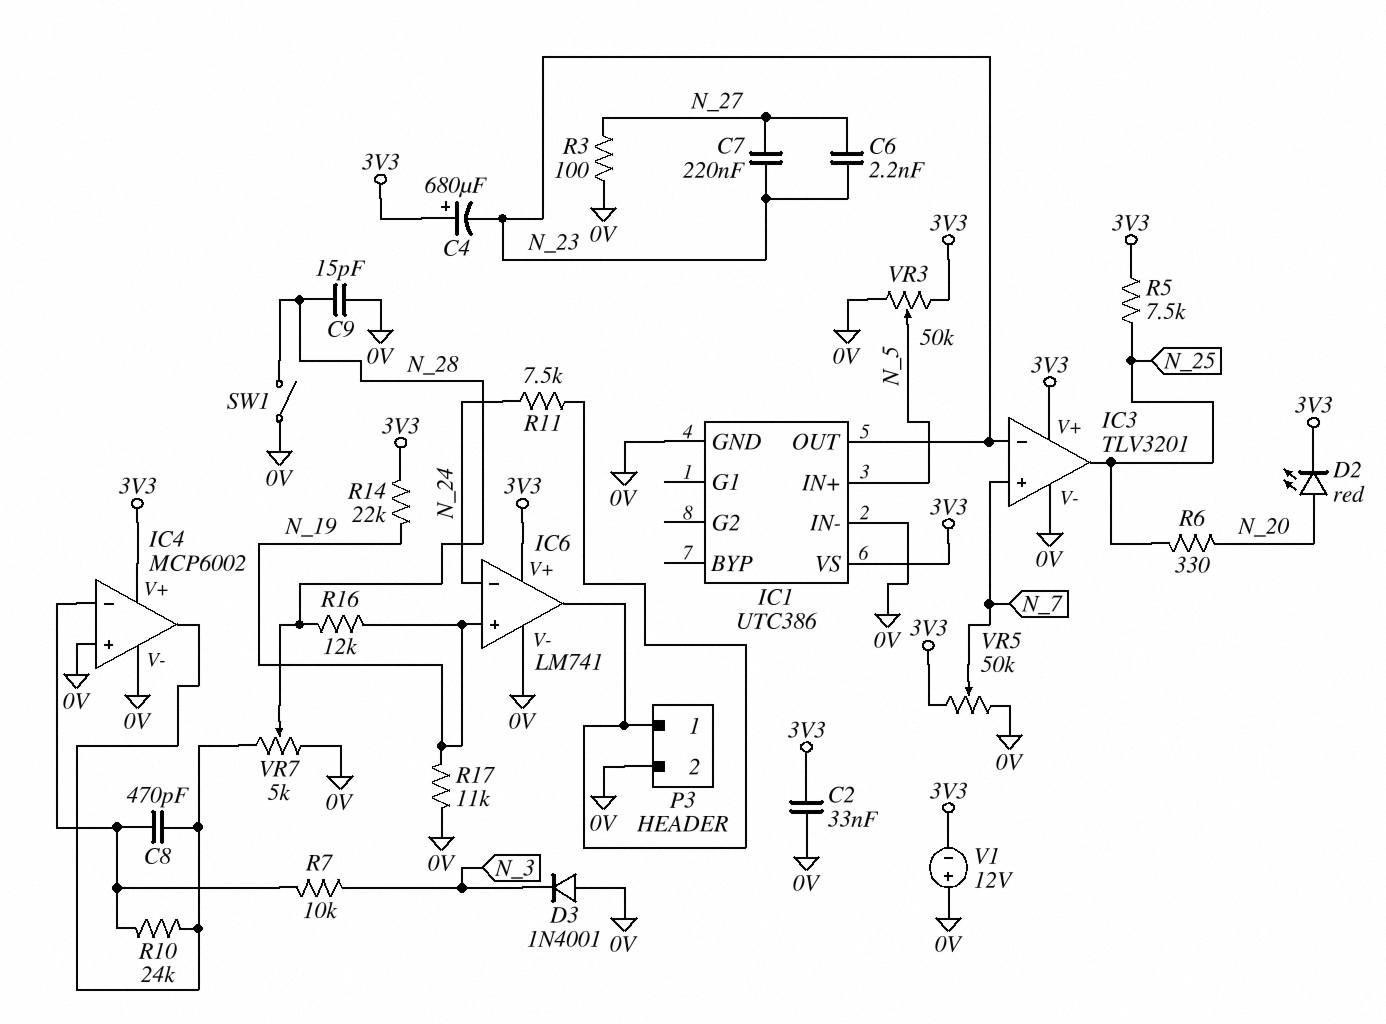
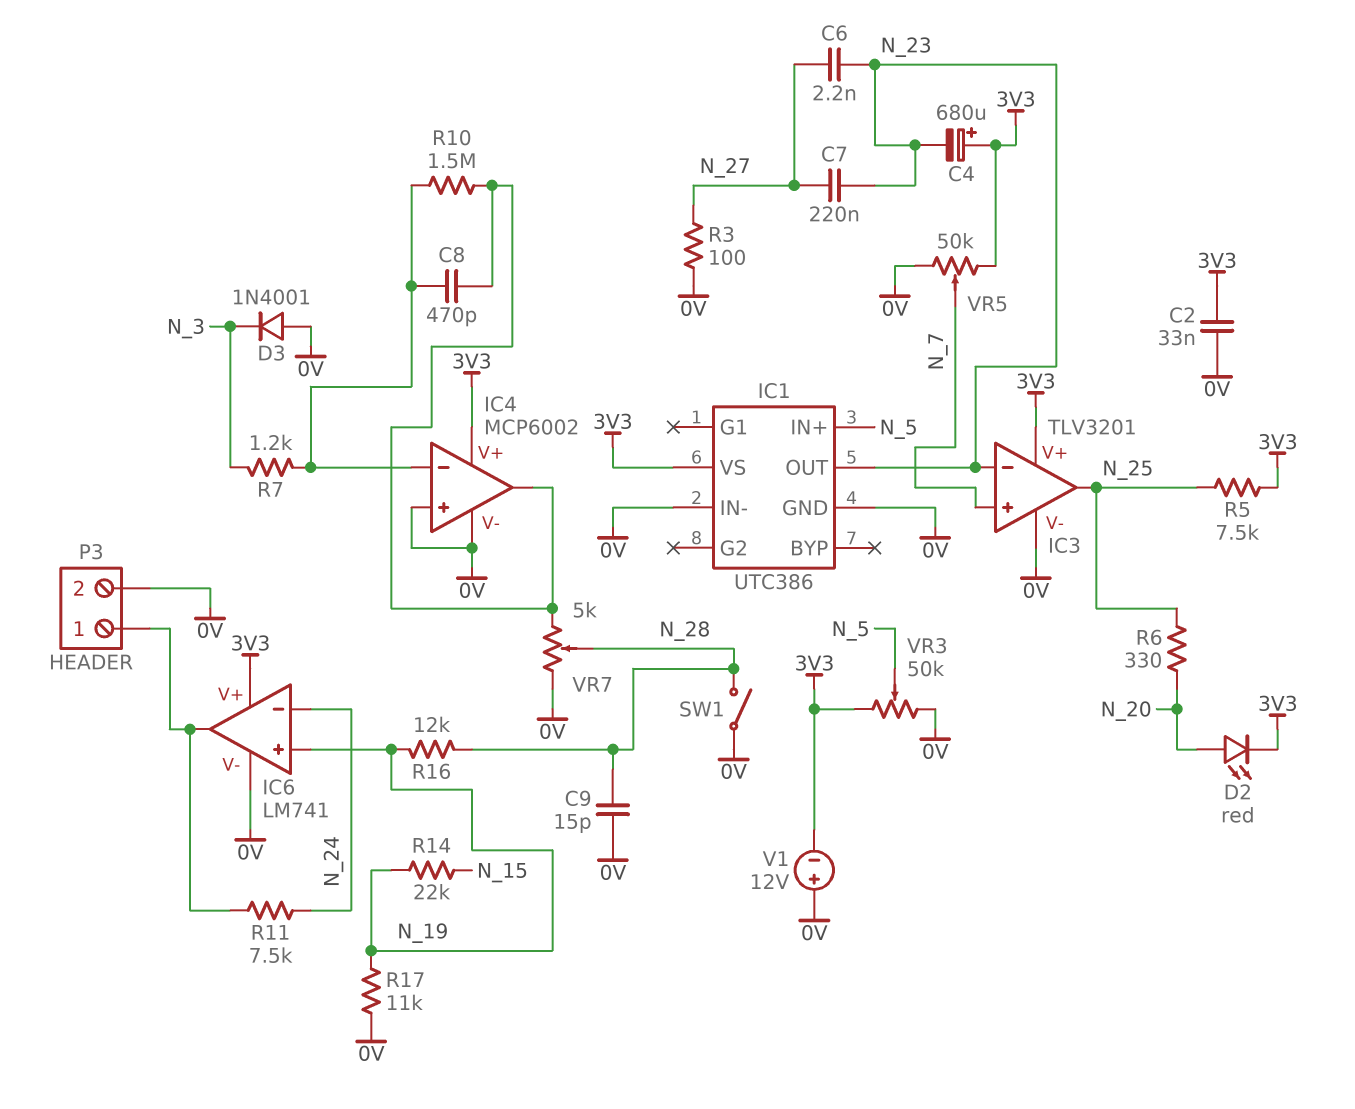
R7: 10k (IC4/in-, N_3) -> 1.2k (IC4/in-, N_3)
R10: 24k (IC4/in-, IC4/out) -> 1.5M (IC4/in-, IC4/out)
R14: 22k (3V3, N_19) -> 22k (N_15, N_19)

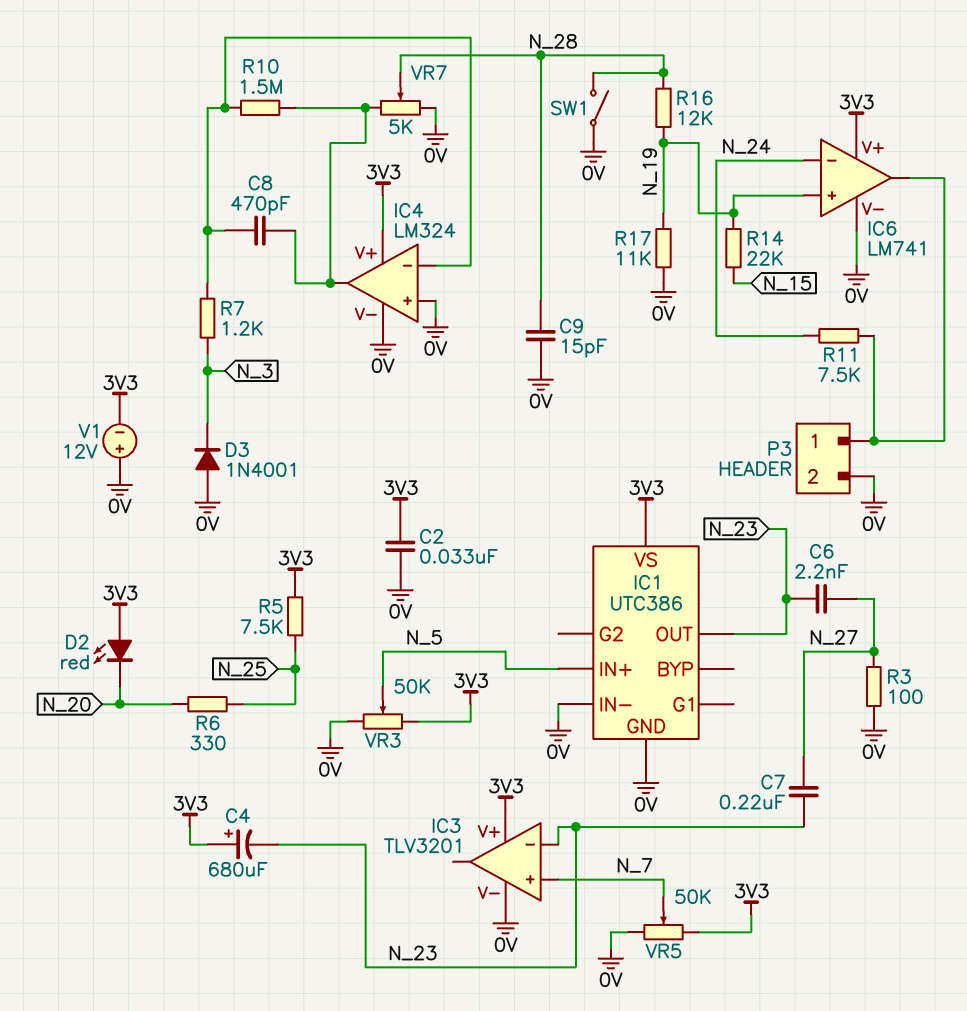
D2: LED red (A N_20, K 3V3) -> LED red (A 3V3, K N_20)
IC3 pin out: N_25 -> none
IC4: MCP6002 -> LM324

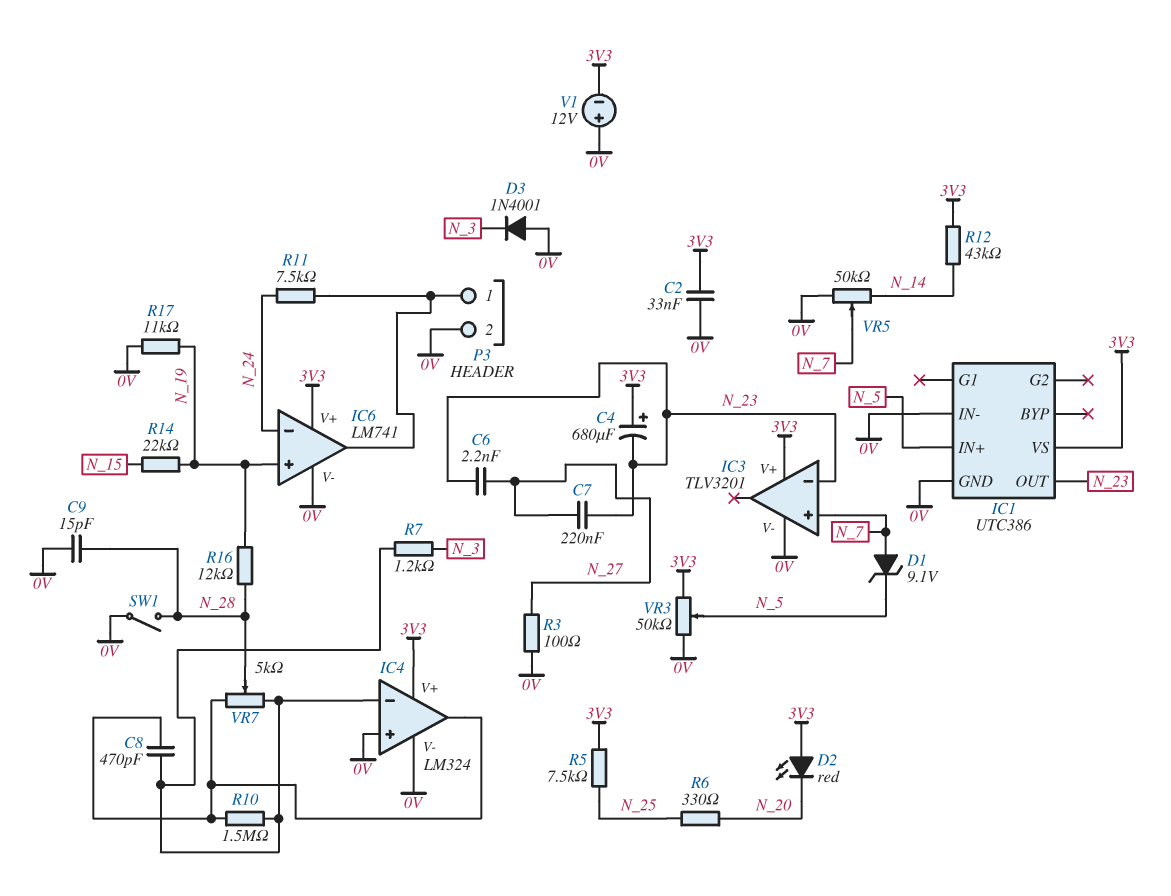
D1: none -> zener 9.1V (A N_7, K N_5)
R12: none -> 43k (3V3, N_14)
VR5: 50k (0V, 3V3, wiper N_7) -> 50k (0V, N_14, wiper N_7)
VR7: 5k (0V, IC4/out, wiper N_28) -> 5k (IC4/in-, IC4/out, wiper N_28)

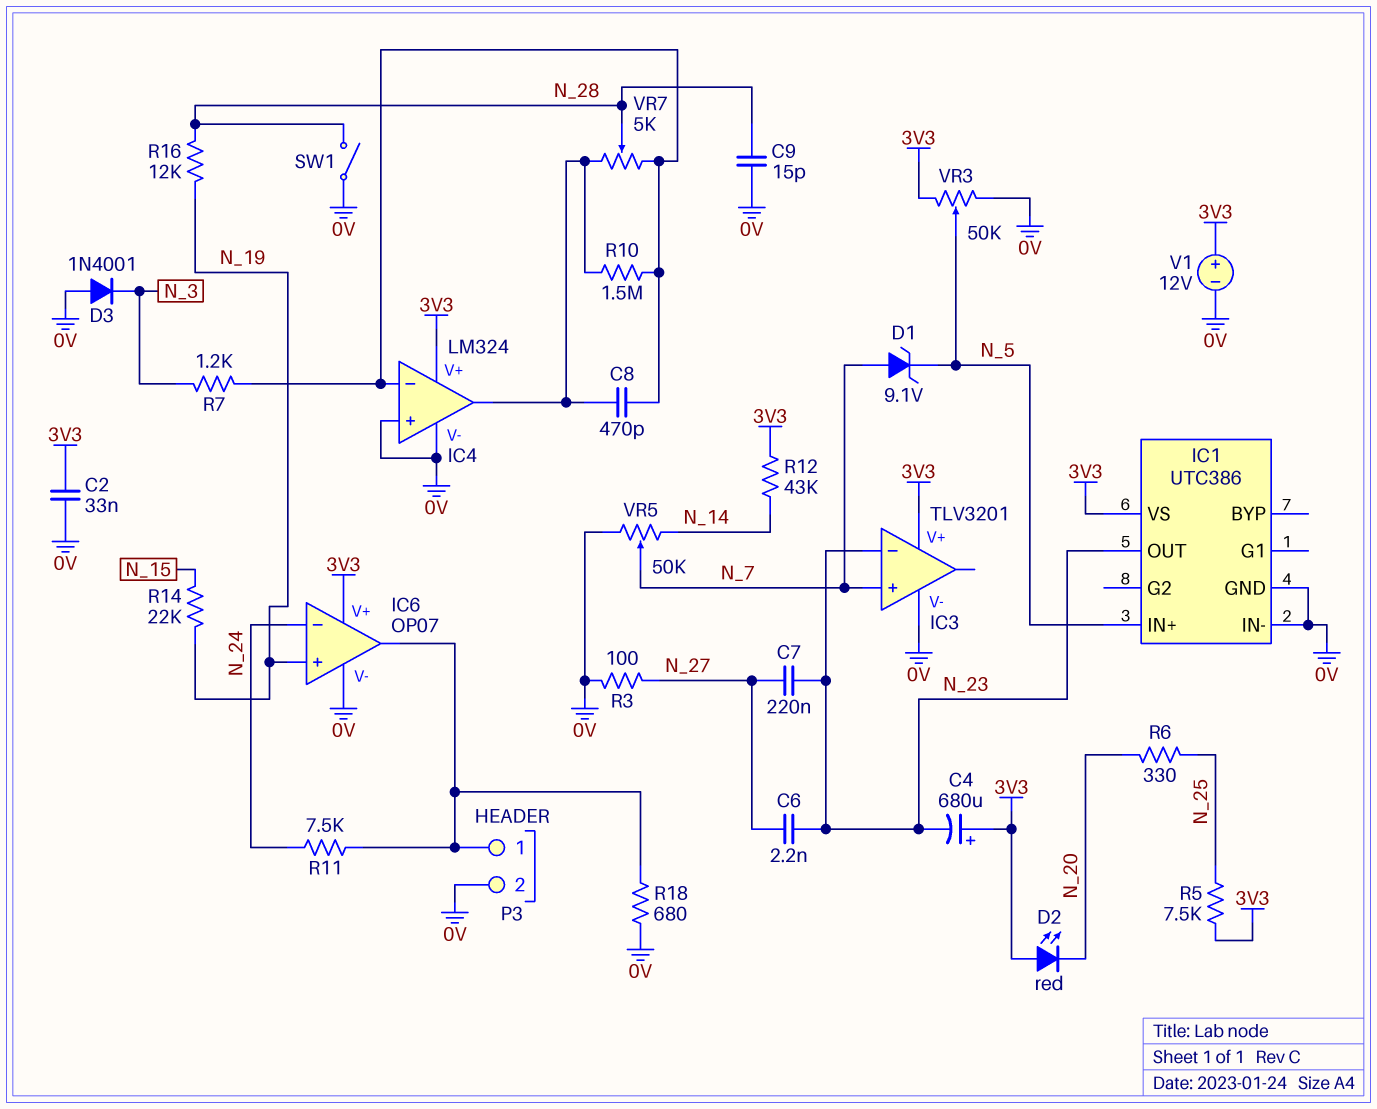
IC6: LM741 -> OP07
R17: 11k (0V, N_19) -> none
R18: none -> 680 (0V, IC6/out)
V1: 12V (plus 0V, minus 3V3) -> 12V (plus 3V3, minus 0V)

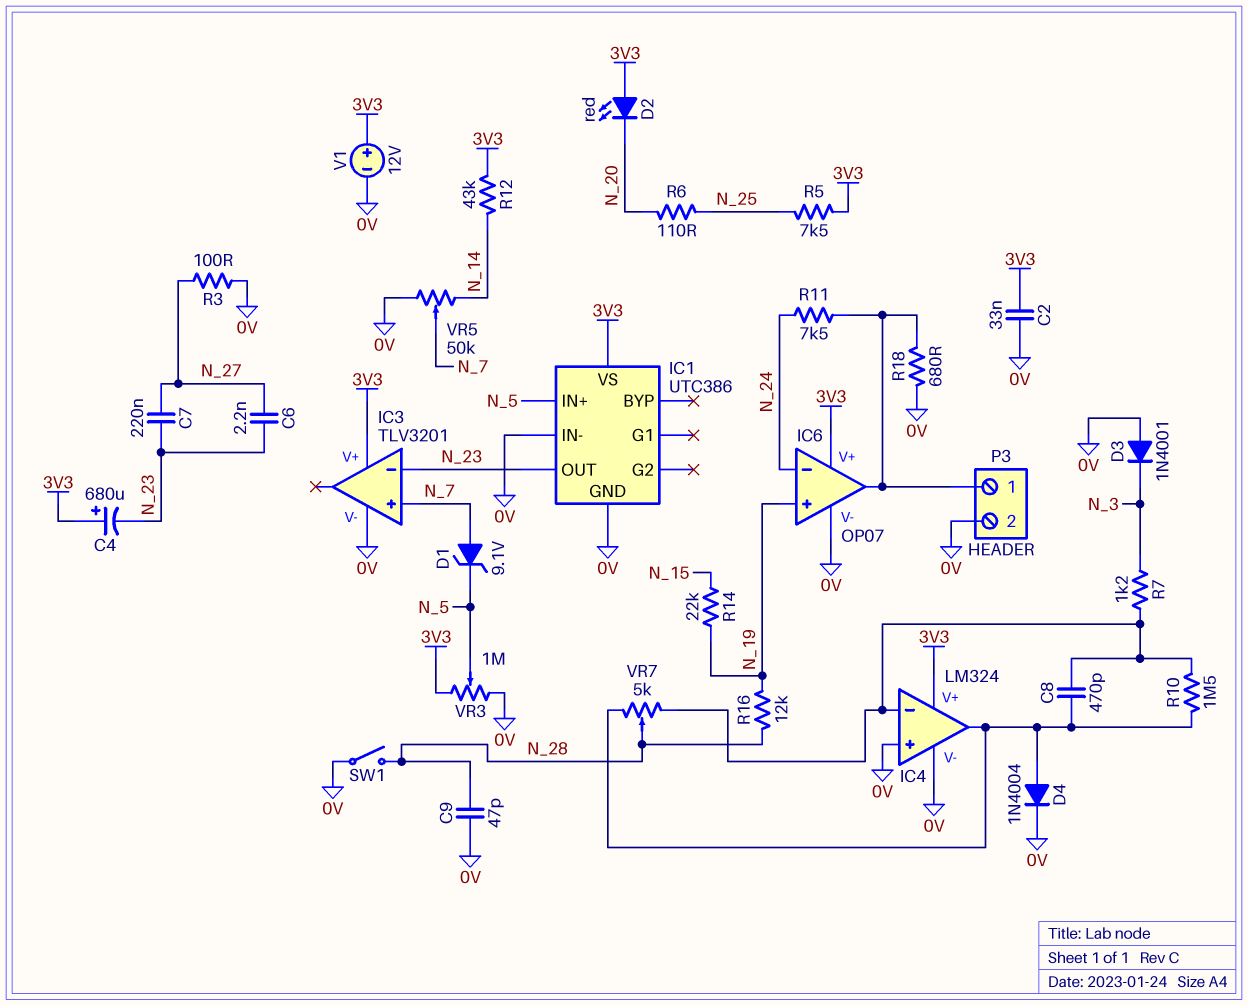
C9: 15pF (0V, N_28) -> 47pF (0V, N_28)
D4: none -> diode 1N4004 (A IC4/out, K 0V)
R6: 330 (N_20, N_25) -> 110 (N_20, N_25)
VR3: 50k (0V, 3V3, wiper N_5) -> 1M (0V, 3V3, wiper N_5)

